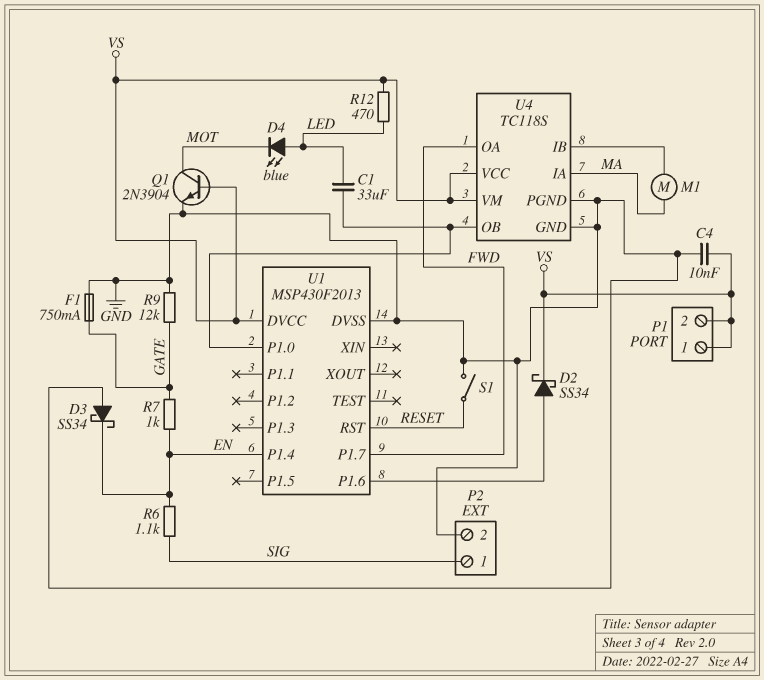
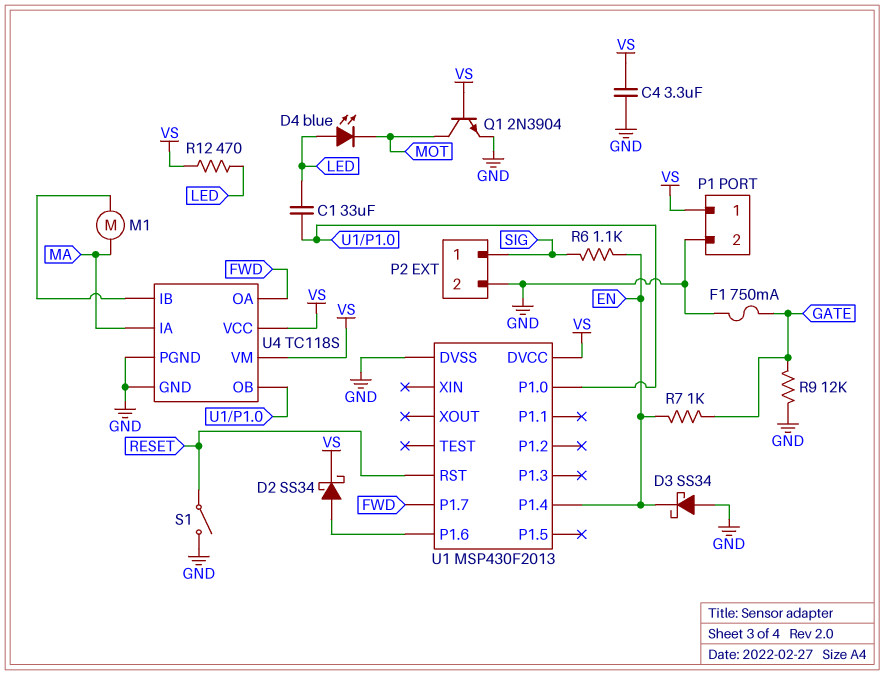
C4: 10nF (GND, VS) -> 3.3uF (GND, VS)
P1 pin 2: VS -> GND

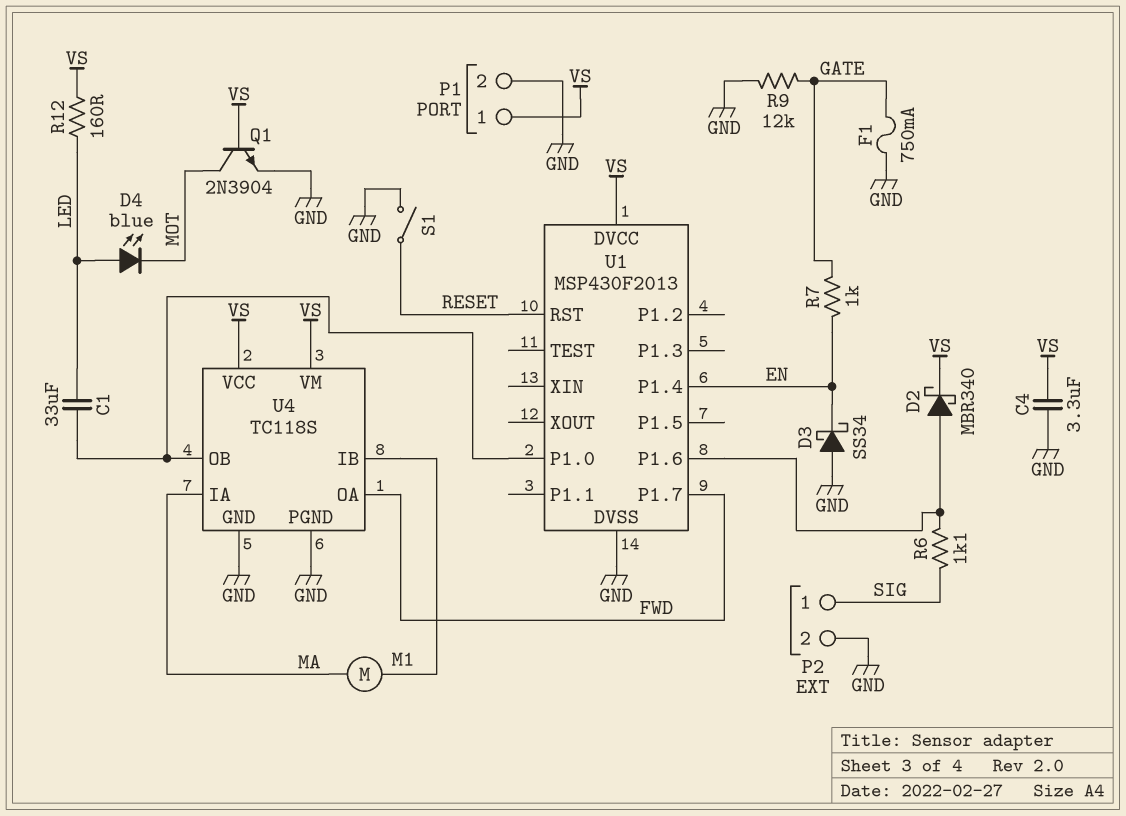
D2: schottky SS34 (A U1/P1.6, K VS) -> schottky MBR340 (A U1/P1.6, K VS)
R6: 1.1k (EN, SIG) -> 1.1k (SIG, U1/P1.6)
R12: 470 (LED, VS) -> 160 (LED, VS)

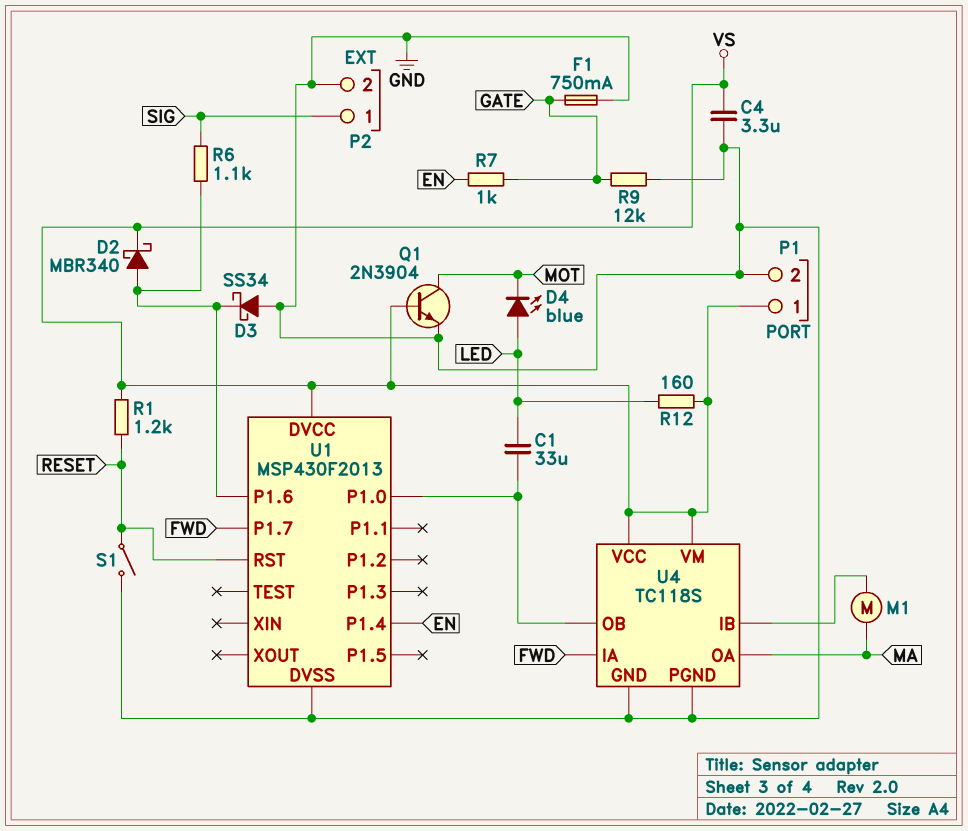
D3: schottky SS34 (A GND, K EN) -> schottky SS34 (A GND, K U1/P1.6)
R1: none -> 1.2k (RESET, VS)
U4 pin IA: MA -> FWD
U4 pin OA: FWD -> MA

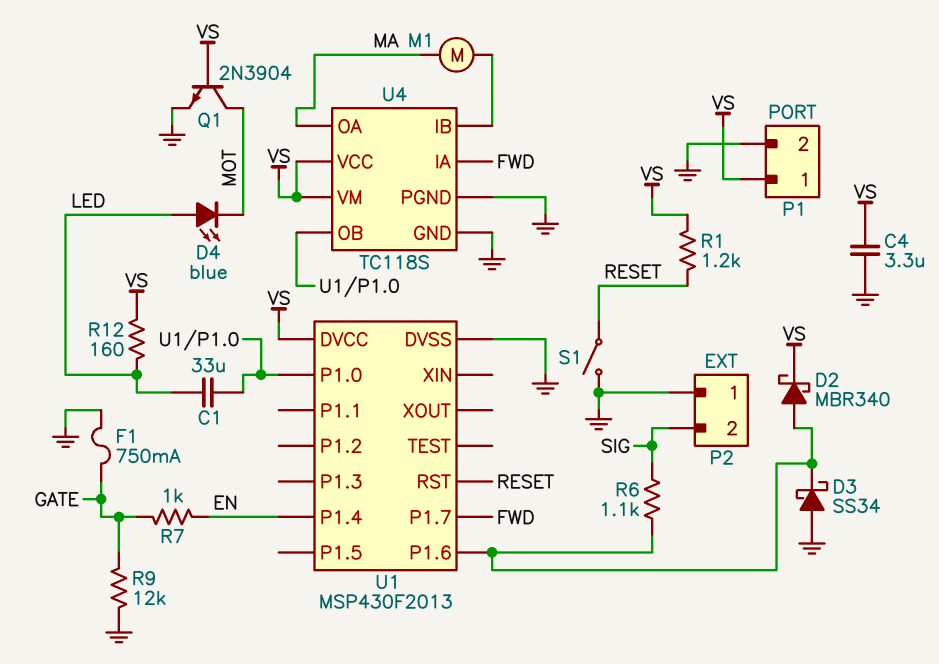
P2 pin 1: SIG -> GND
P2 pin 2: GND -> SIG

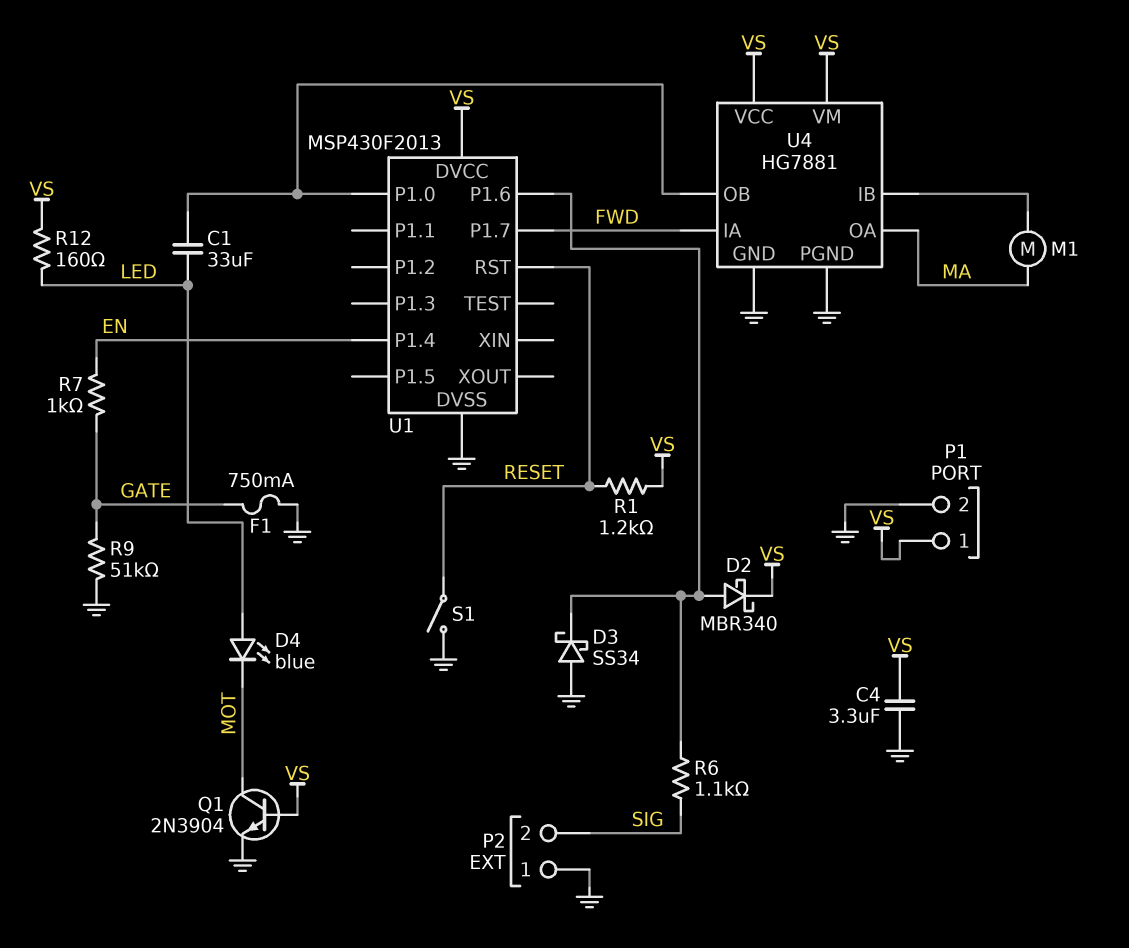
R9: 12k (GATE, GND) -> 51k (GATE, GND)
U4: TC118S -> HG7881

